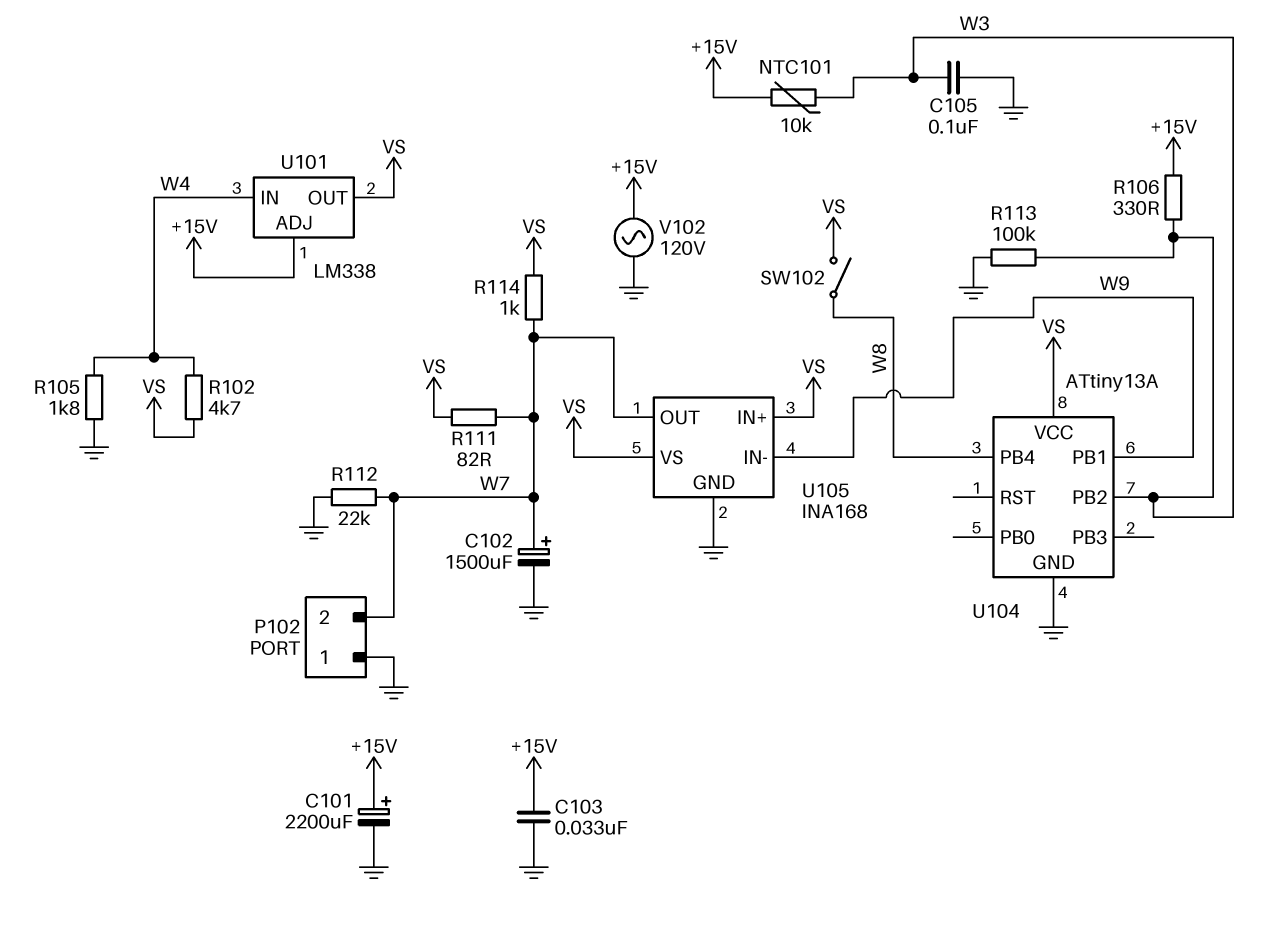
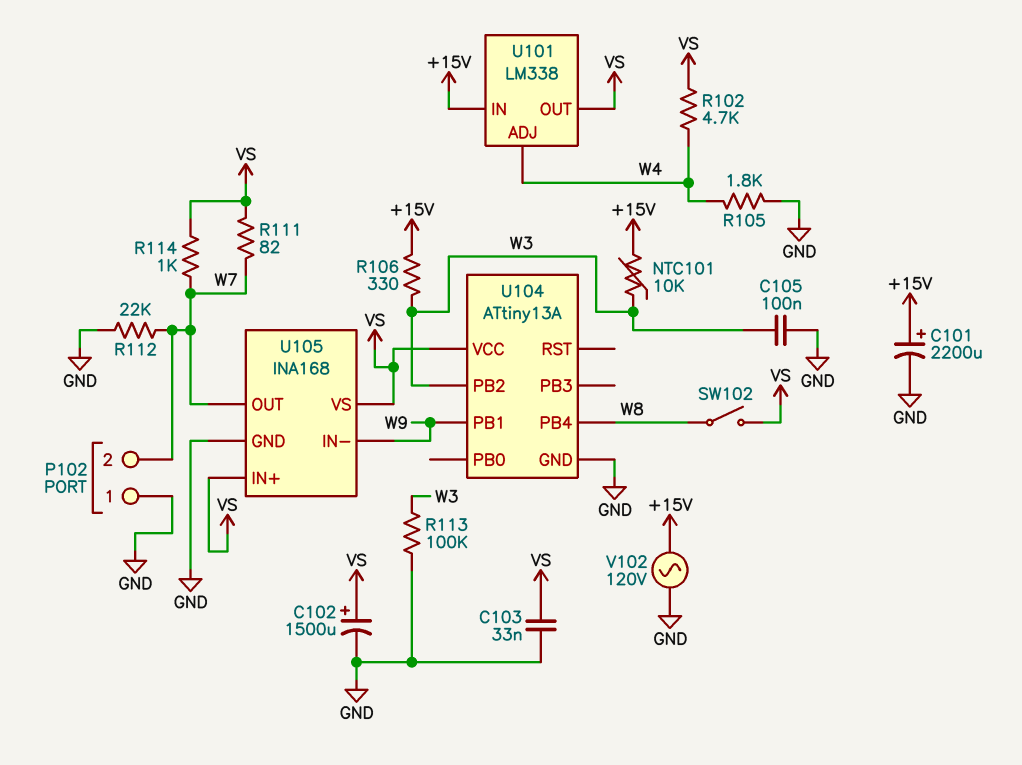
C102: 1500uF (plus W7, minus GND) -> 1500uF (plus VS, minus GND)
C103: 33nF (+15V, GND) -> 33nF (GND, VS)
U101 pin ADJ: +15V -> W4
U101 pin IN: W4 -> +15V

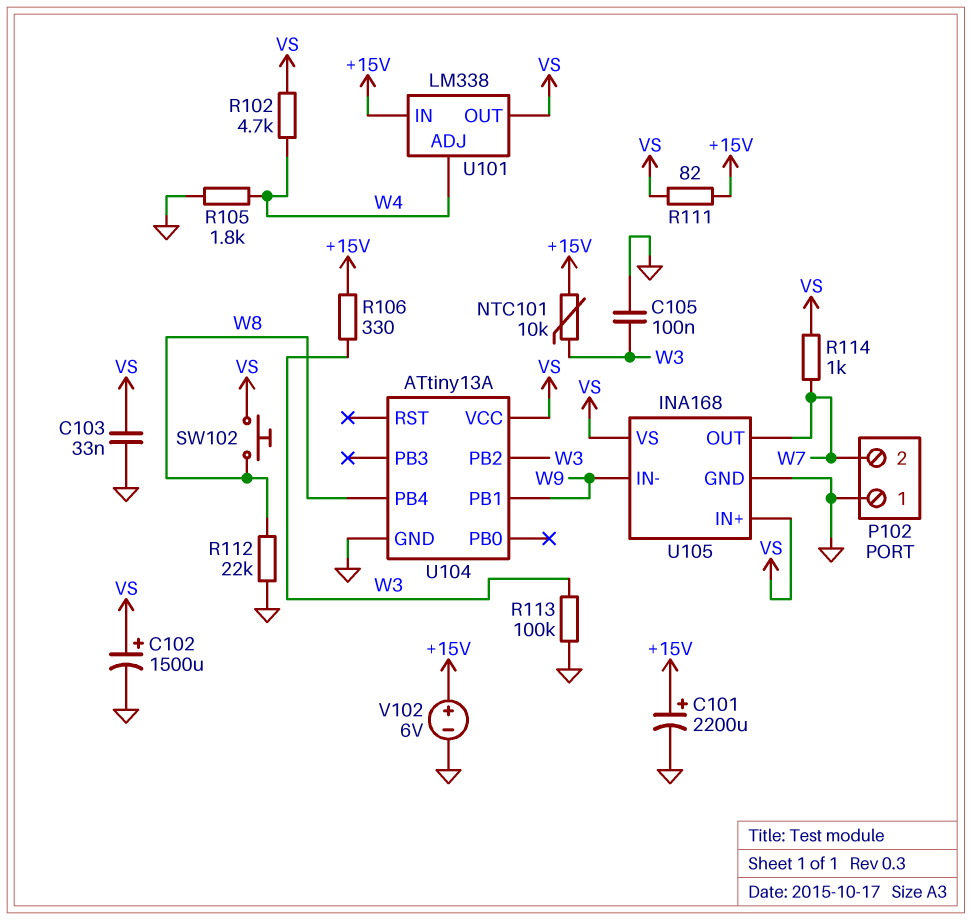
R111: 82 (VS, W7) -> 82 (+15V, VS)
R112: 22k (GND, W7) -> 22k (GND, W8)
SW102: switch (VS, W8) -> button (VS, W8)
V102: AC 120V (+15V, GND) -> 6V (plus +15V, minus GND)

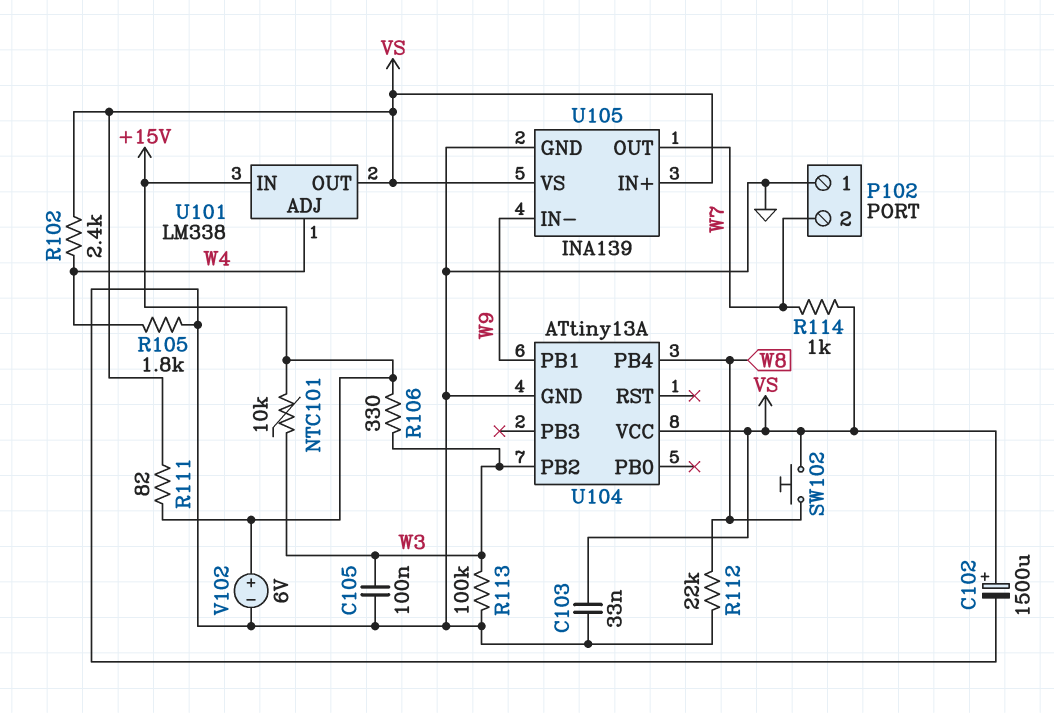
C101: 2200uF (plus +15V, minus GND) -> none
R102: 4.7k (VS, W4) -> 2.4k (VS, W4)
U105: INA168 -> INA139

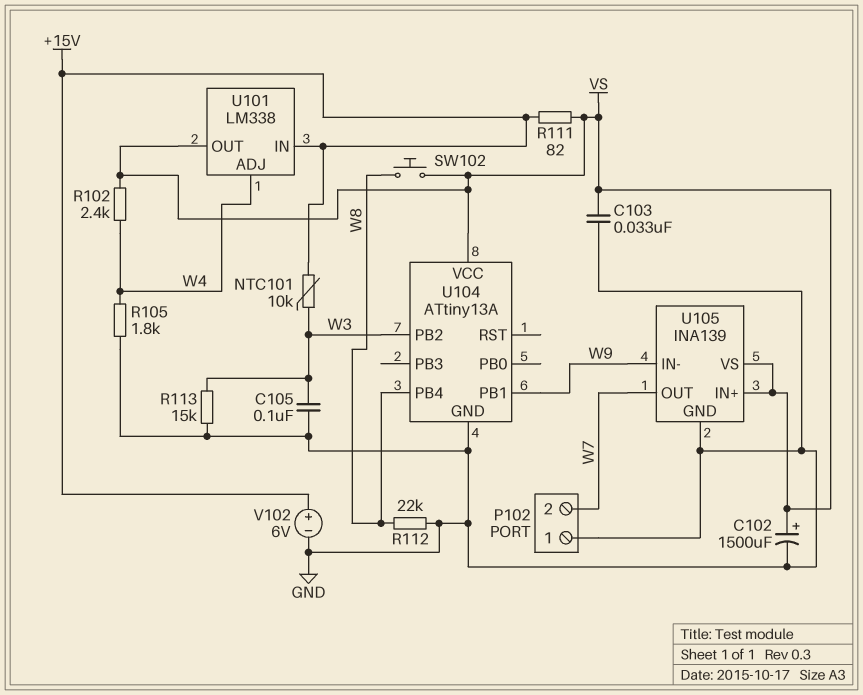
R106: 330 (+15V, W3) -> none
R113: 100k (GND, W3) -> 15k (GND, W3)
R114: 1k (VS, W7) -> none

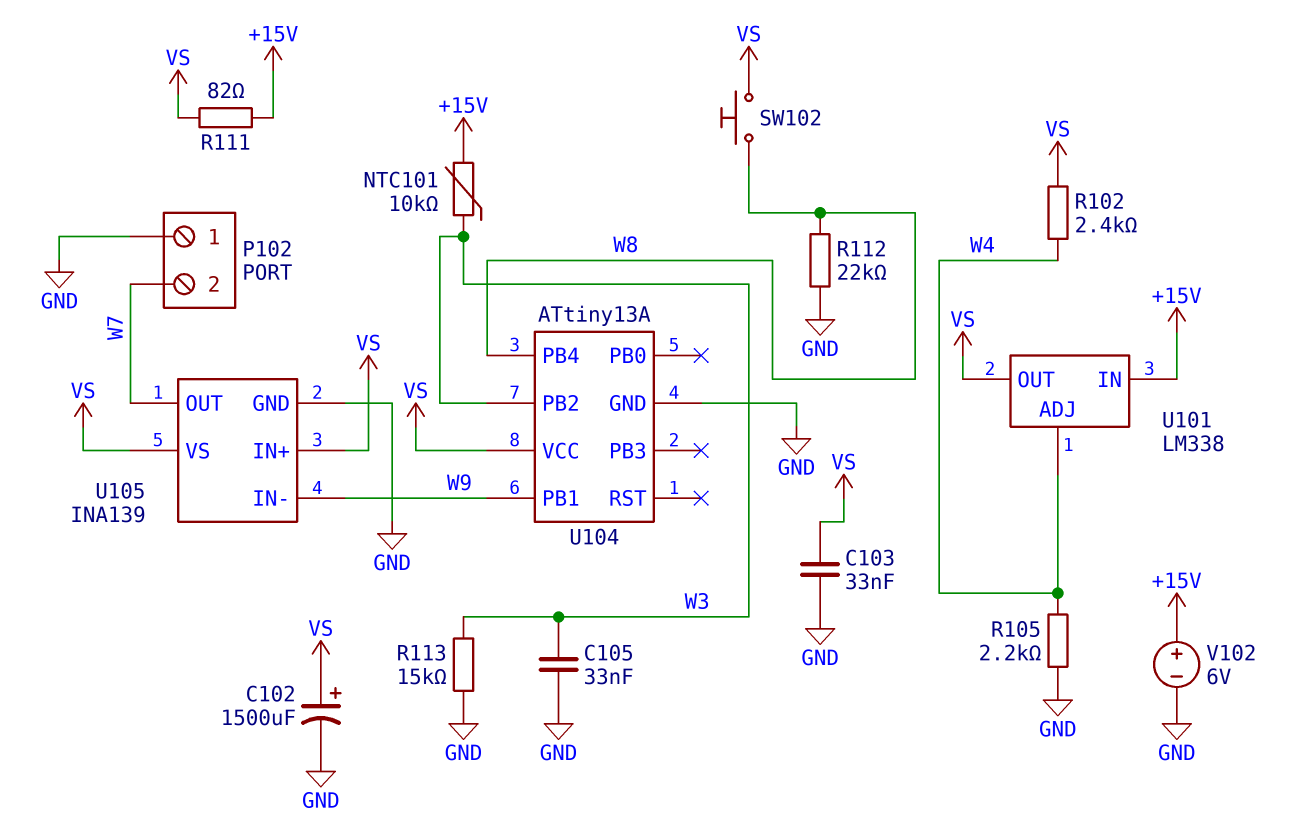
C105: 100nF (GND, W3) -> 33nF (GND, W3)
R105: 1.8k (GND, W4) -> 2.2k (GND, W4)

